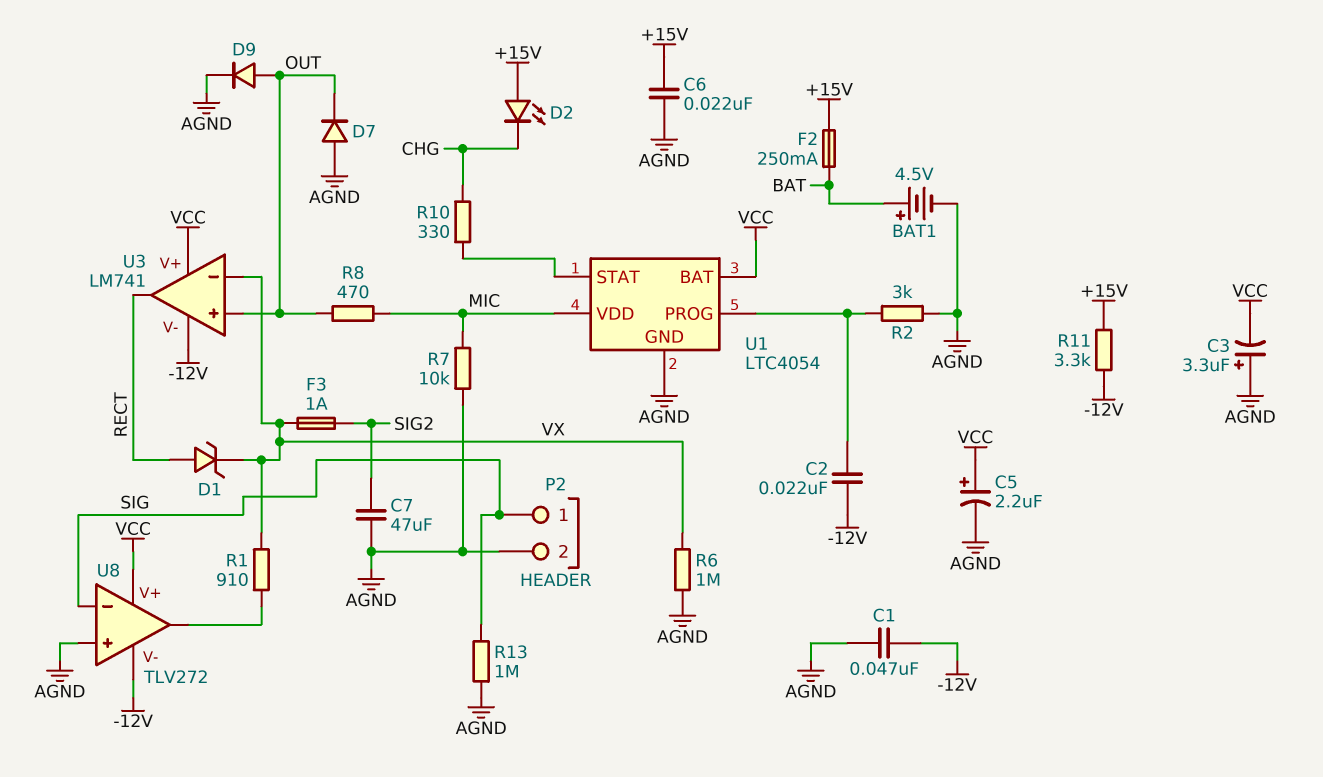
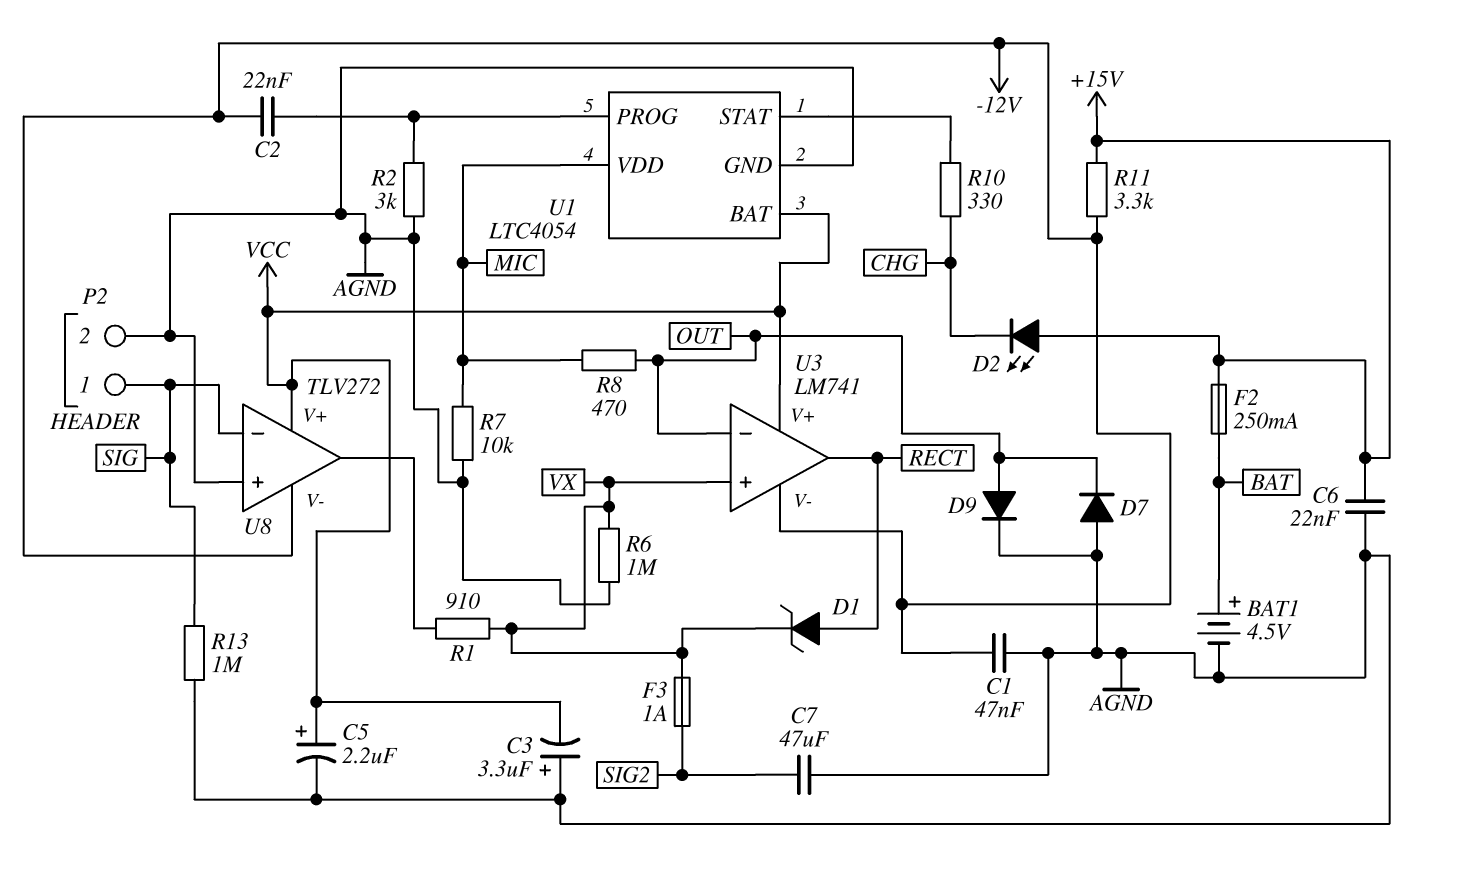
U3 pin in+: OUT -> VX
U3 pin in-: VX -> OUT

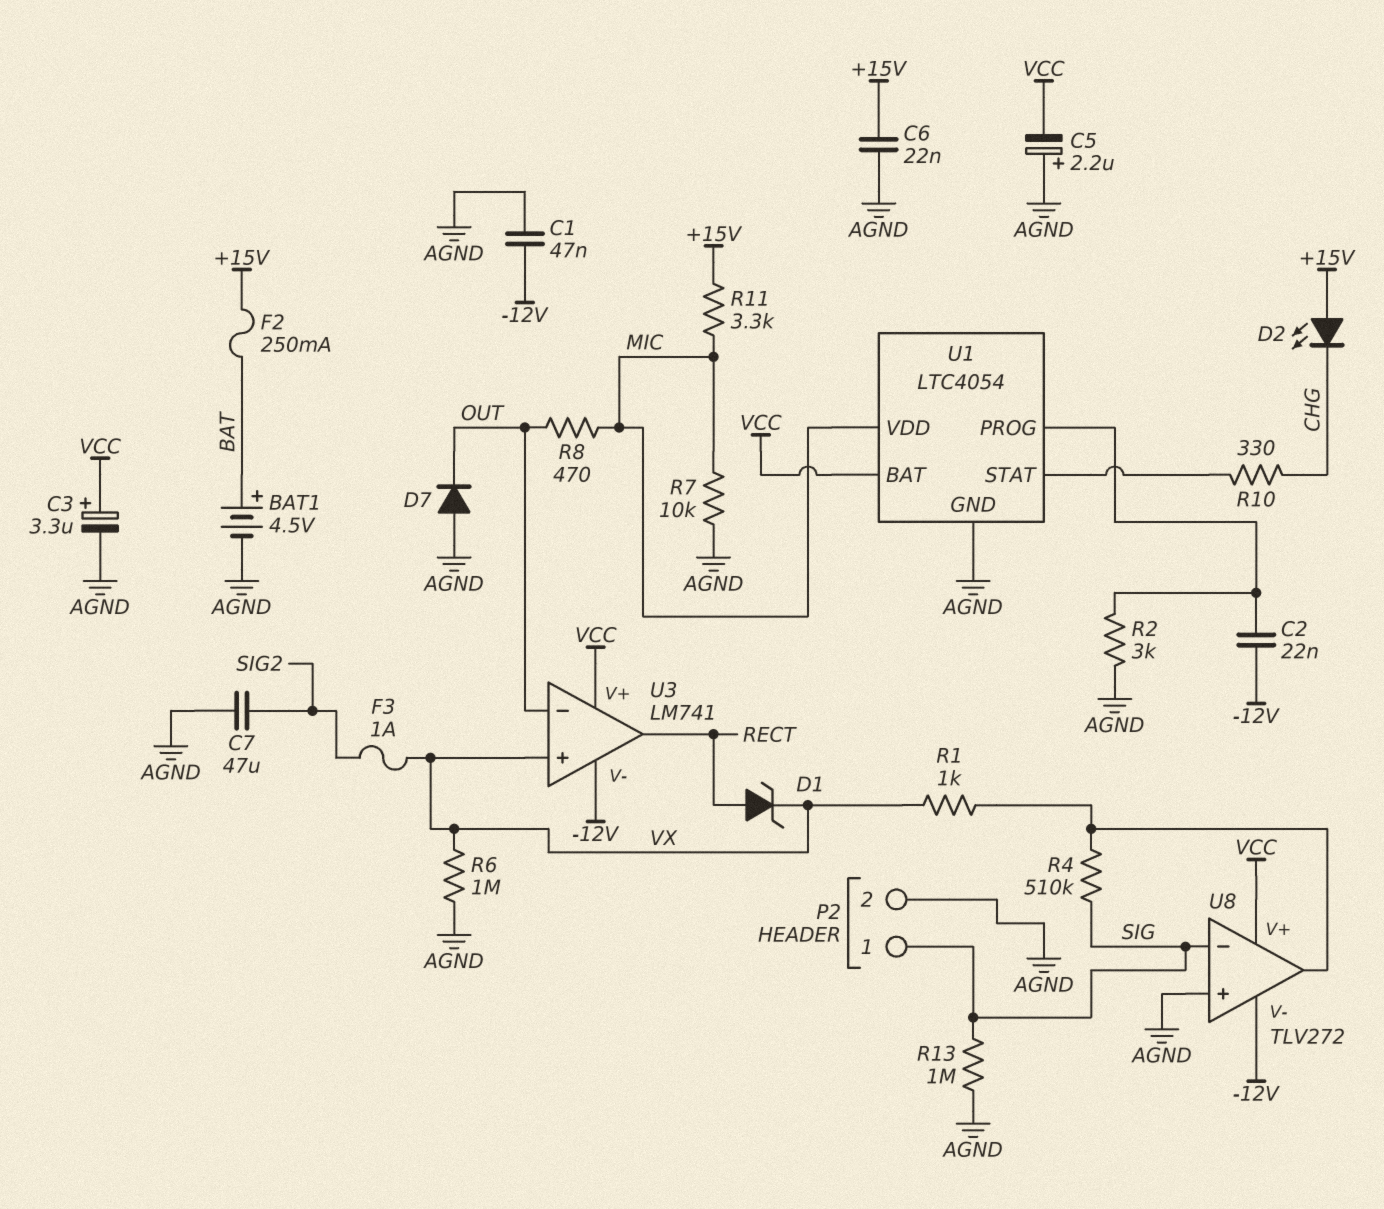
C3: 3.3uF (plus AGND, minus VCC) -> 3.3uF (plus VCC, minus AGND)
C5: 2.2uF (plus VCC, minus AGND) -> 2.2uF (plus AGND, minus VCC)
D9: diode (A OUT, K AGND) -> none
R1: 910 (U8/out, VX) -> 1k (U8/out, VX)
R4: none -> 510k (SIG, U8/out)
R11: 3.3k (+15V, -12V) -> 3.3k (+15V, MIC)

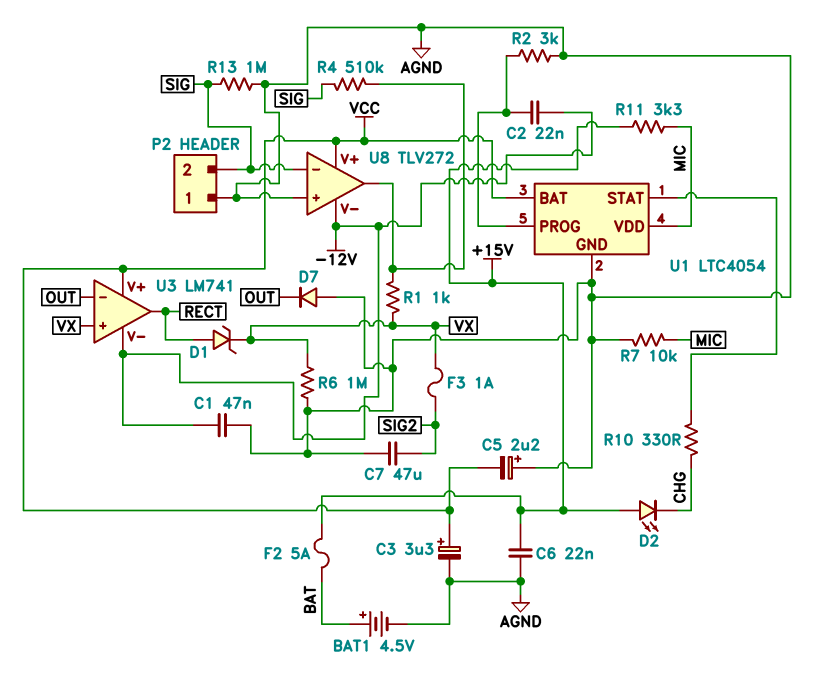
F2: 250mA (+15V, BAT) -> 5A (+15V, BAT)
P2 pin 1: SIG -> AGND
P2 pin 2: AGND -> SIG
R8: 470 (MIC, OUT) -> none

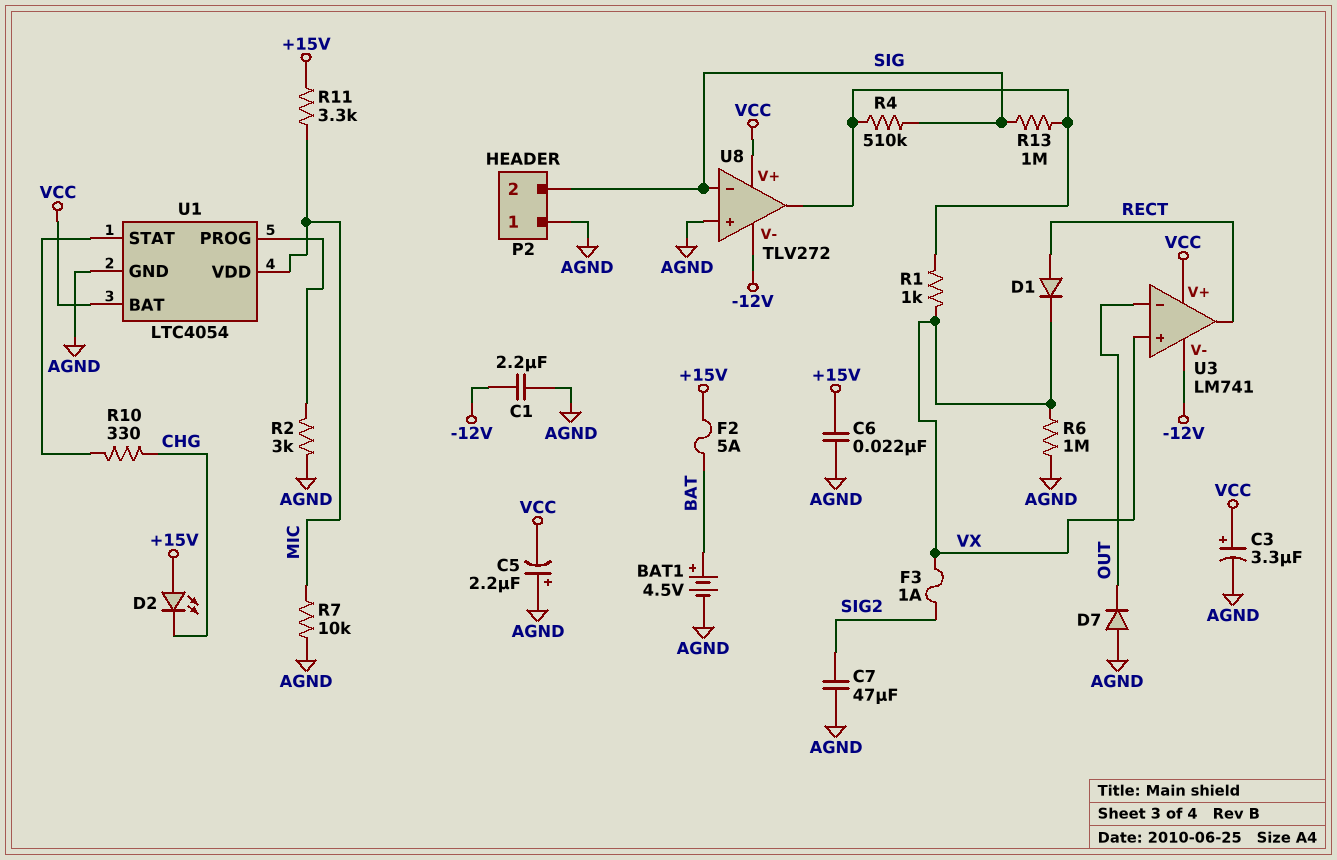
C1: 47nF (-12V, AGND) -> 2.2uF (-12V, AGND)
C2: 22nF (-12V, U1/PROG) -> none
D1: zener (A RECT, K VX) -> diode (A RECT, K VX)
R13: 1M (AGND, SIG) -> 1M (SIG, U8/out)

